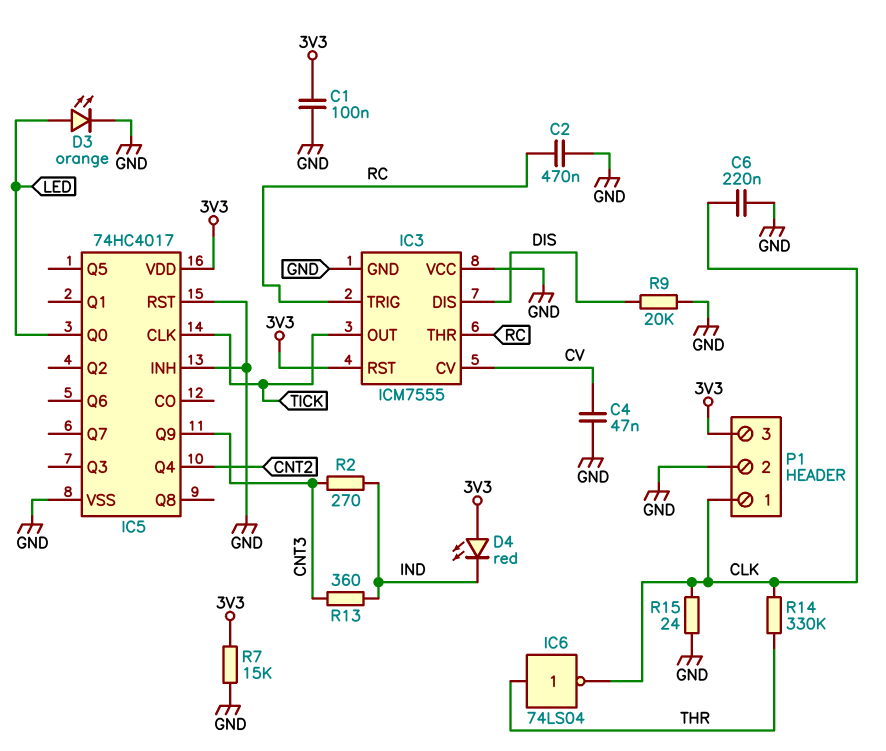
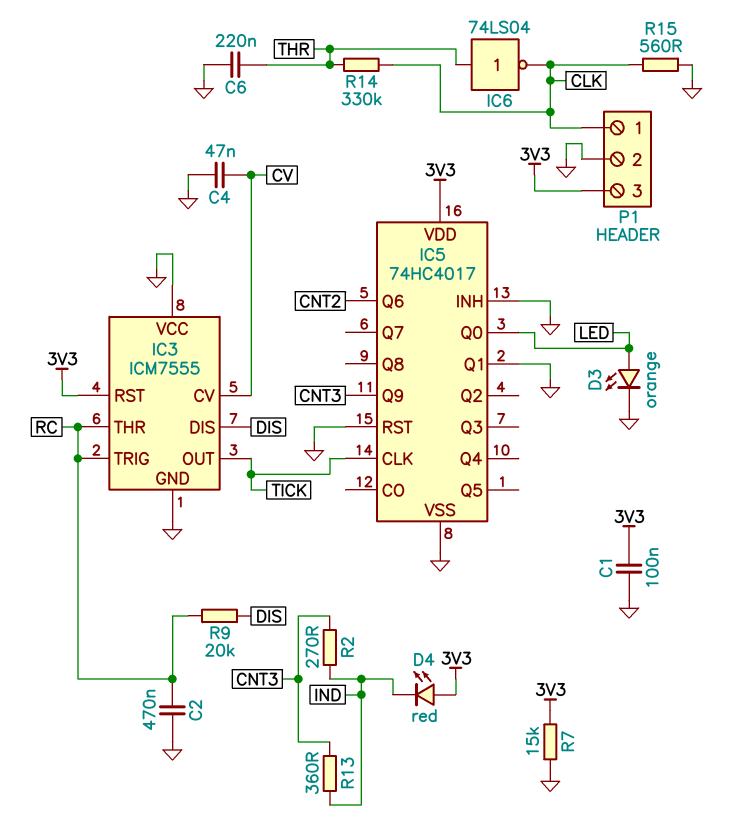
C6: 220nF (CLK, GND) -> 220nF (GND, THR)
IC5 pin Q1: none -> GND
IC5 pin Q4: CNT2 -> none
IC5 pin Q6: none -> CNT2
R9: 20k (DIS, GND) -> 20k (DIS, RC)
R15: 24 (CLK, GND) -> 560 (CLK, GND)

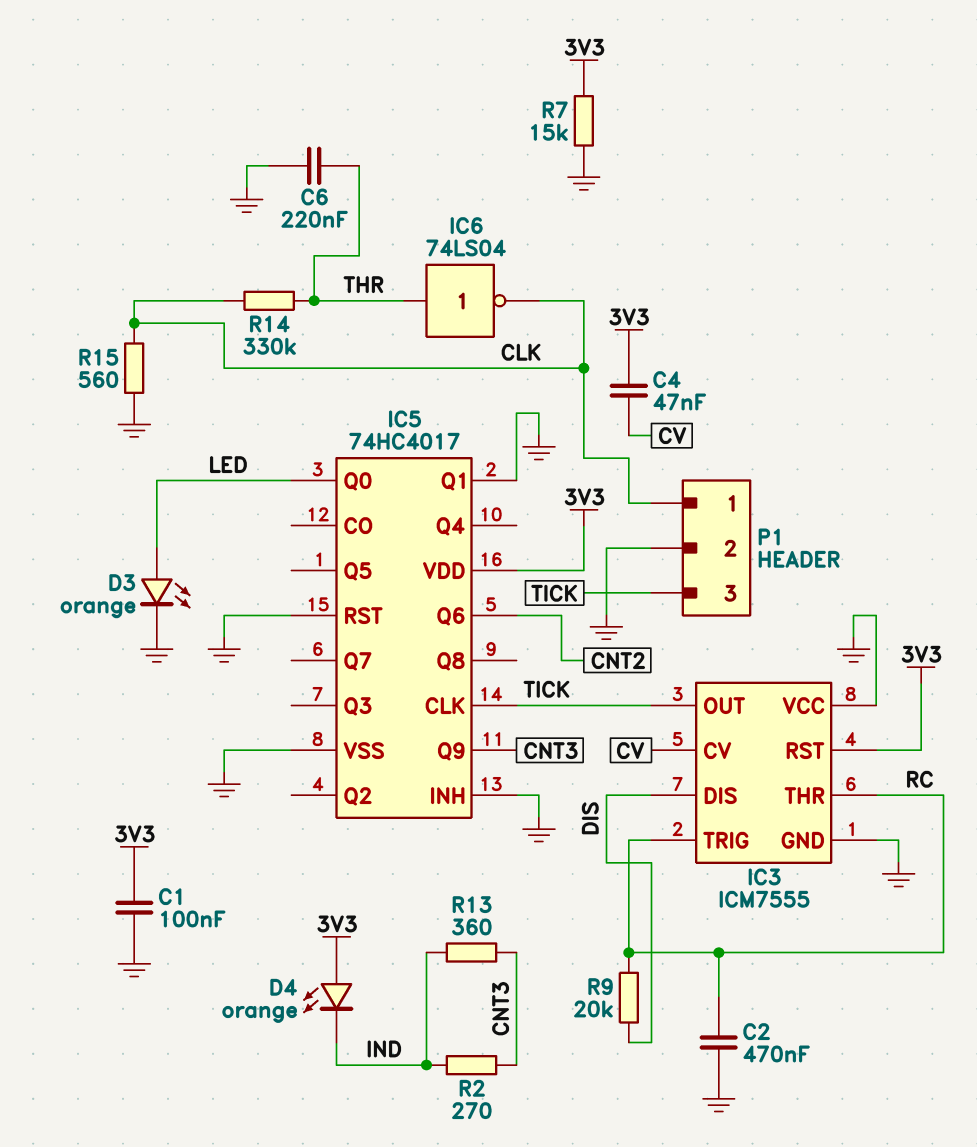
C4: 47nF (CV, GND) -> 47nF (3V3, CV)
D4: LED red (A 3V3, K IND) -> LED orange (A 3V3, K IND)
P1 pin 3: 3V3 -> TICK

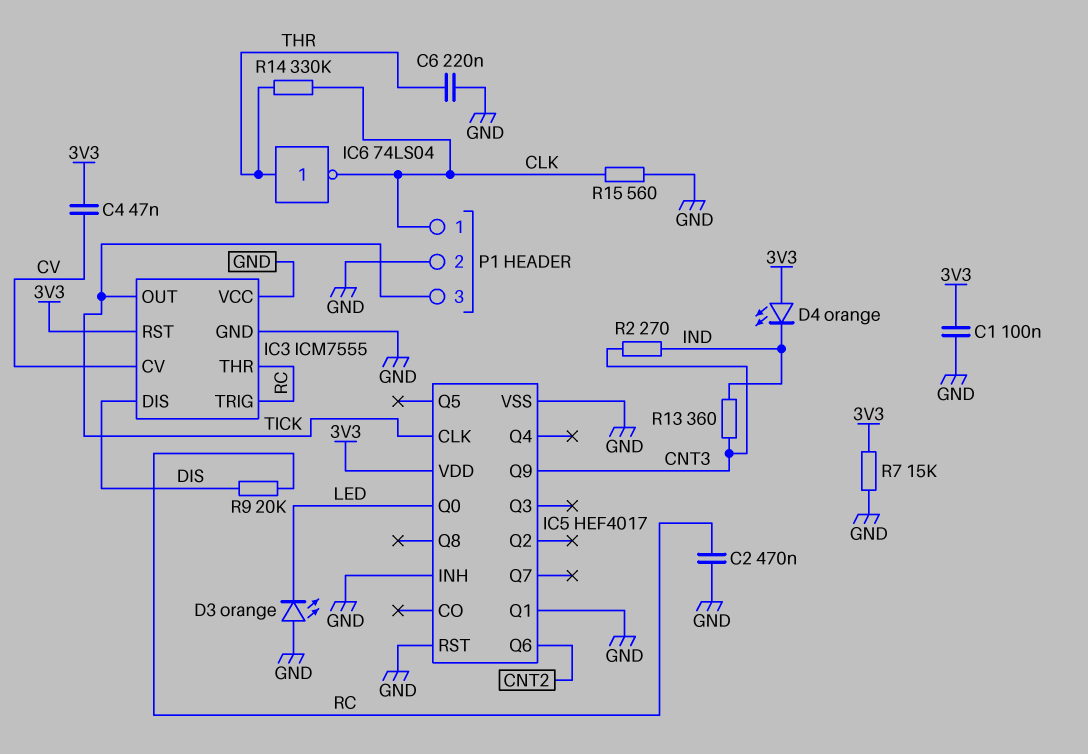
D3: LED orange (A LED, K GND) -> LED orange (A GND, K LED)
IC5: 74HC4017 -> HEF4017

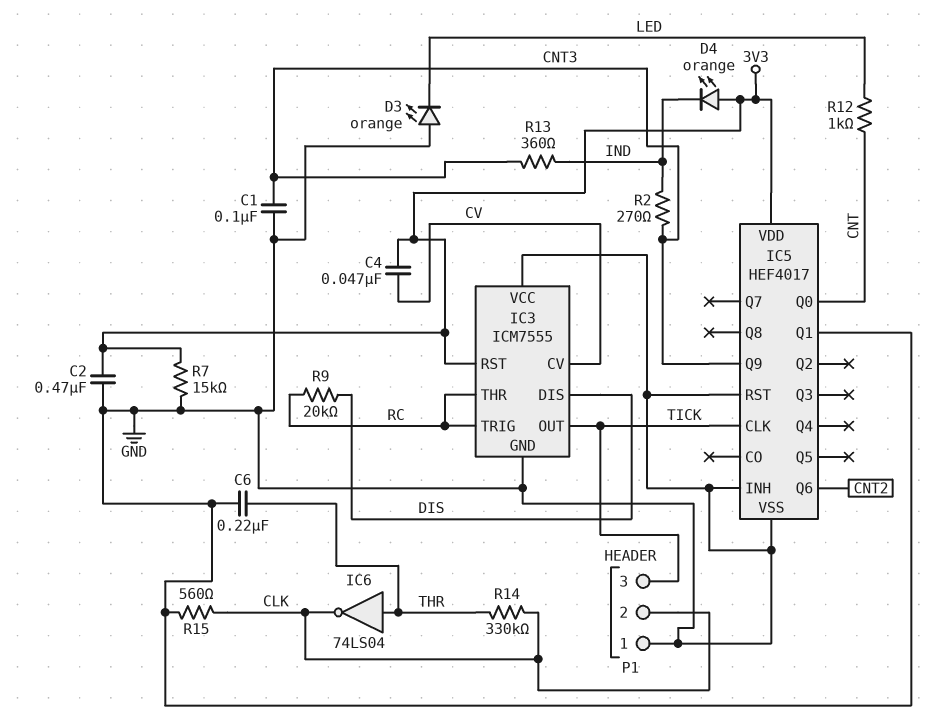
C1: 100nF (3V3, GND) -> 100nF (CNT3, GND)
C2: 470nF (GND, RC) -> 470nF (3V3, GND)
IC5 pin Q0: LED -> CNT
P1 pin 1: CLK -> GND
P1 pin 2: GND -> CLK
R12: none -> 1k (CNT, LED)

